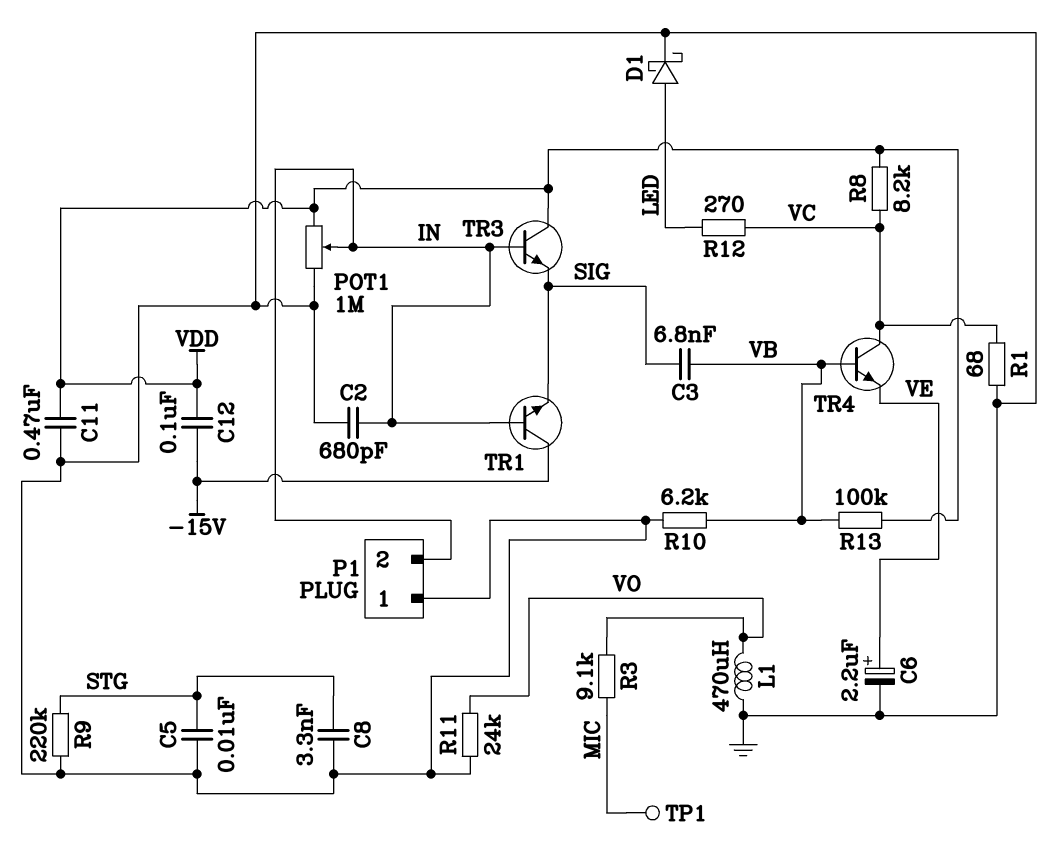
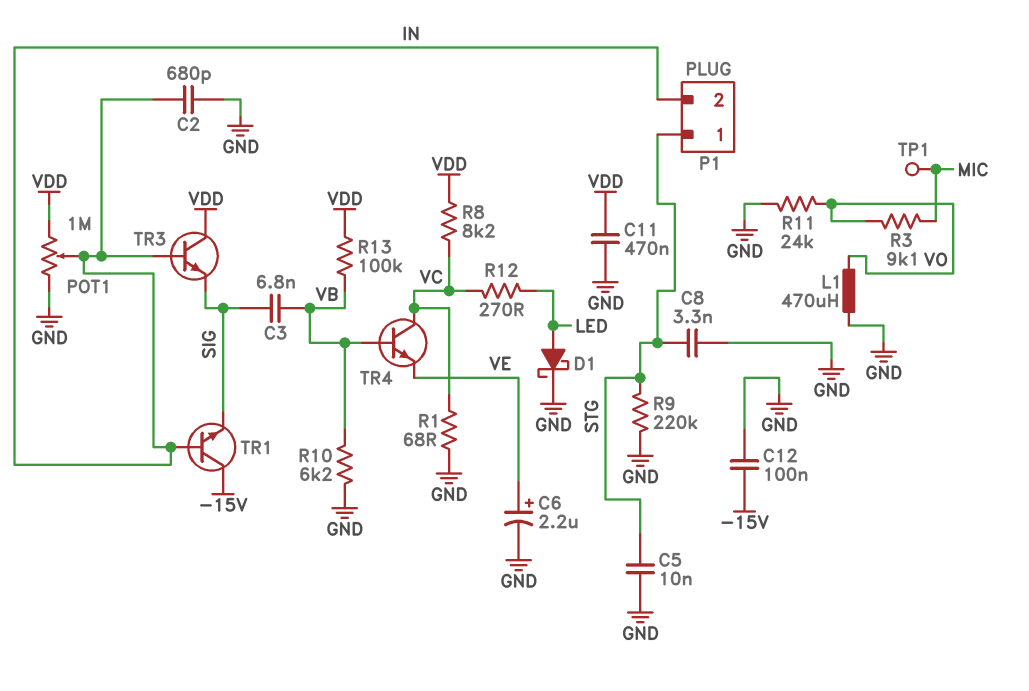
C12: 100nF (-15V, VDD) -> 100nF (-15V, GND)
P1 pin 1: GND -> STG

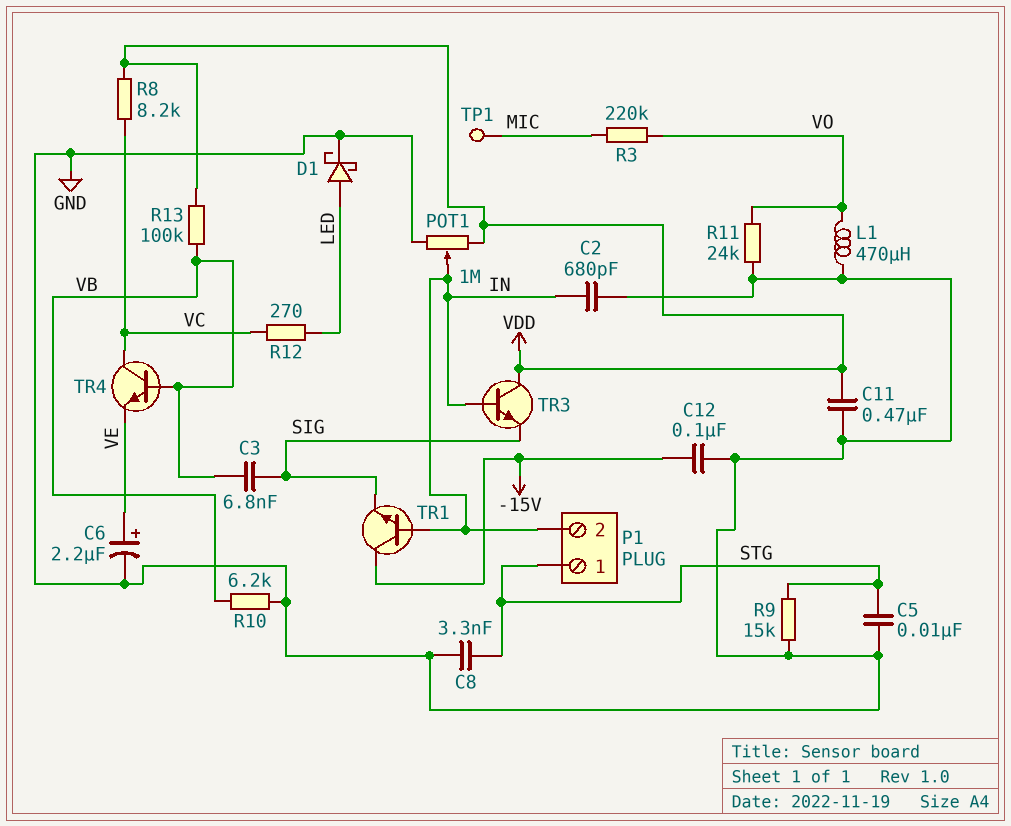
R1: 68 (GND, VC) -> none
R3: 9.1k (MIC, VO) -> 220k (MIC, VO)
R9: 220k (GND, STG) -> 15k (GND, STG)

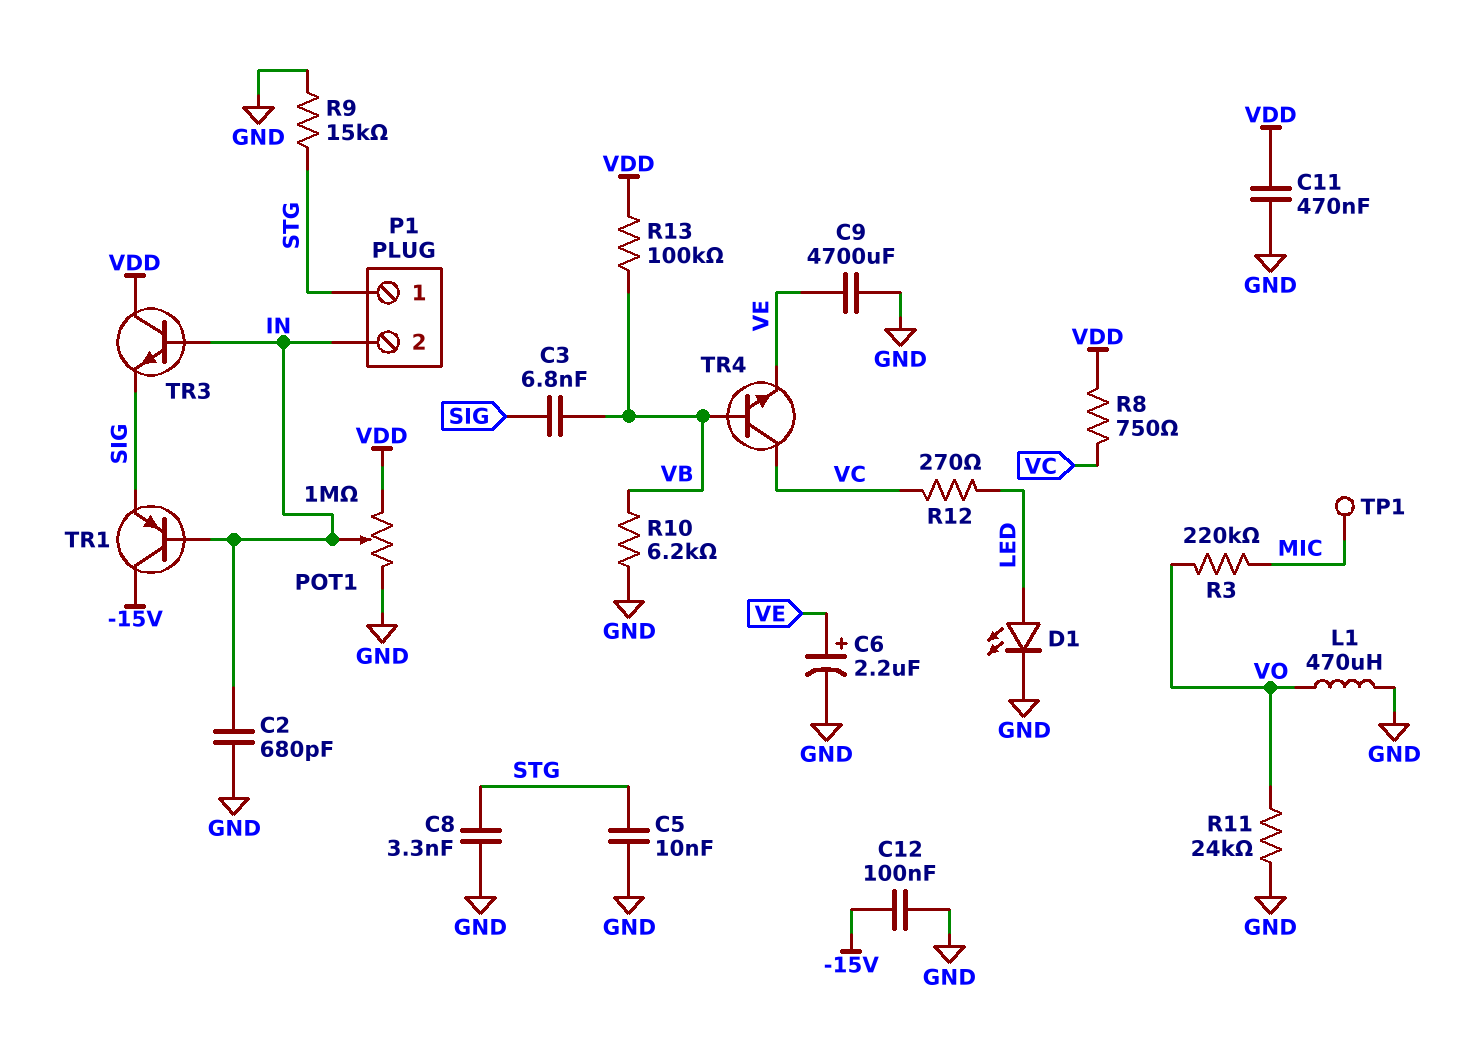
C9: none -> 4700uF (GND, VE)
D1: schottky (A LED, K GND) -> LED (A LED, K GND)
R8: 8.2k (VC, VDD) -> 750 (VC, VDD)
TR1: NPN (B IN, C -15V, E SIG) -> PNP (B IN, C -15V, E SIG)

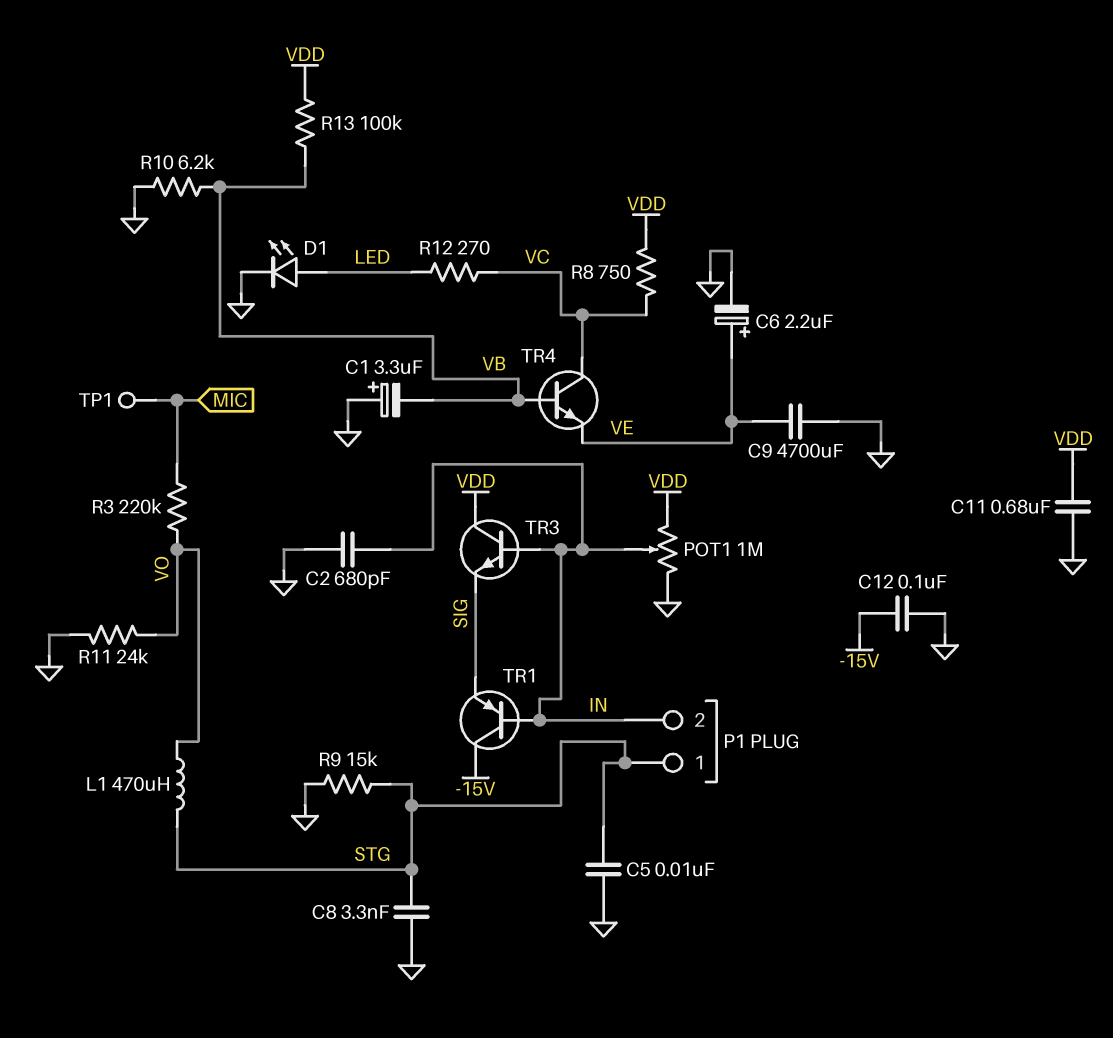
C1: none -> 3.3uF (plus GND, minus VB)
C3: 6.8nF (SIG, VB) -> none
C11: 470nF (GND, VDD) -> 680nF (GND, VDD)
L1: 470uH (GND, VO) -> 470uH (STG, VO)

